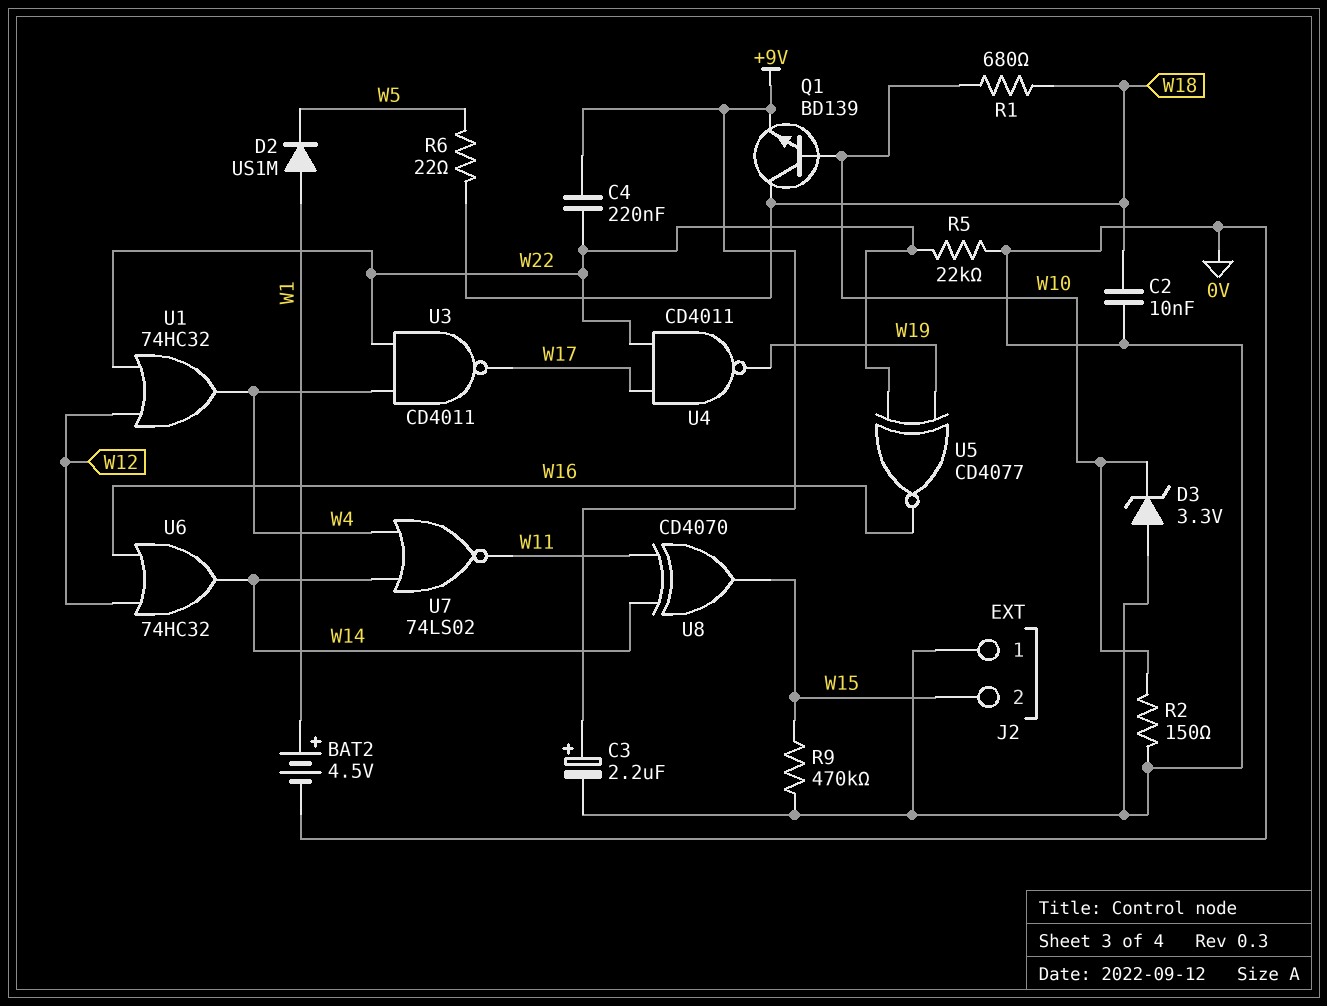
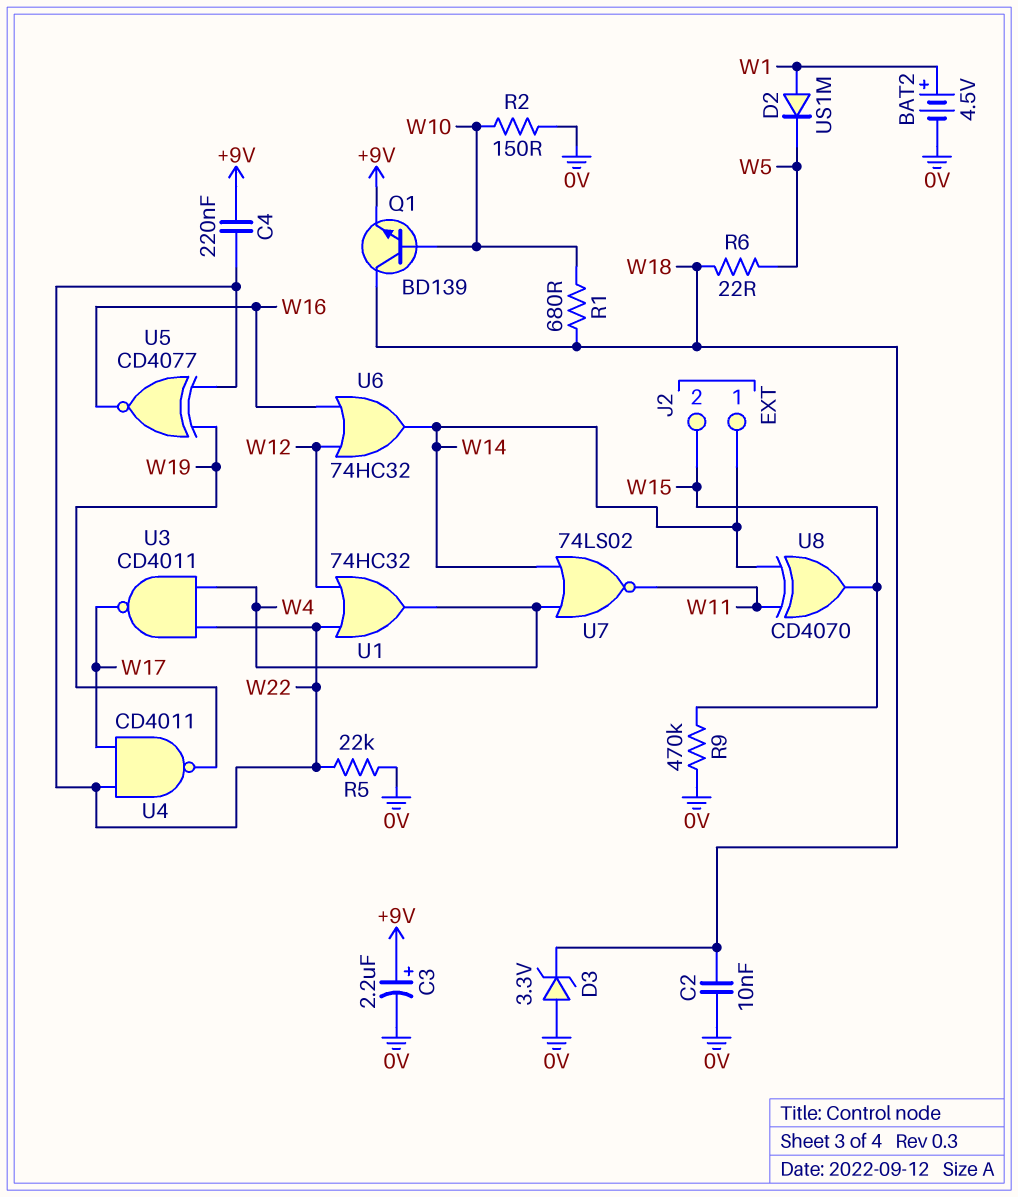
D3: zener 3.3V (A 0V, K W10) -> zener 3.3V (A 0V, K W18)
J2 pin 1: 0V -> W14

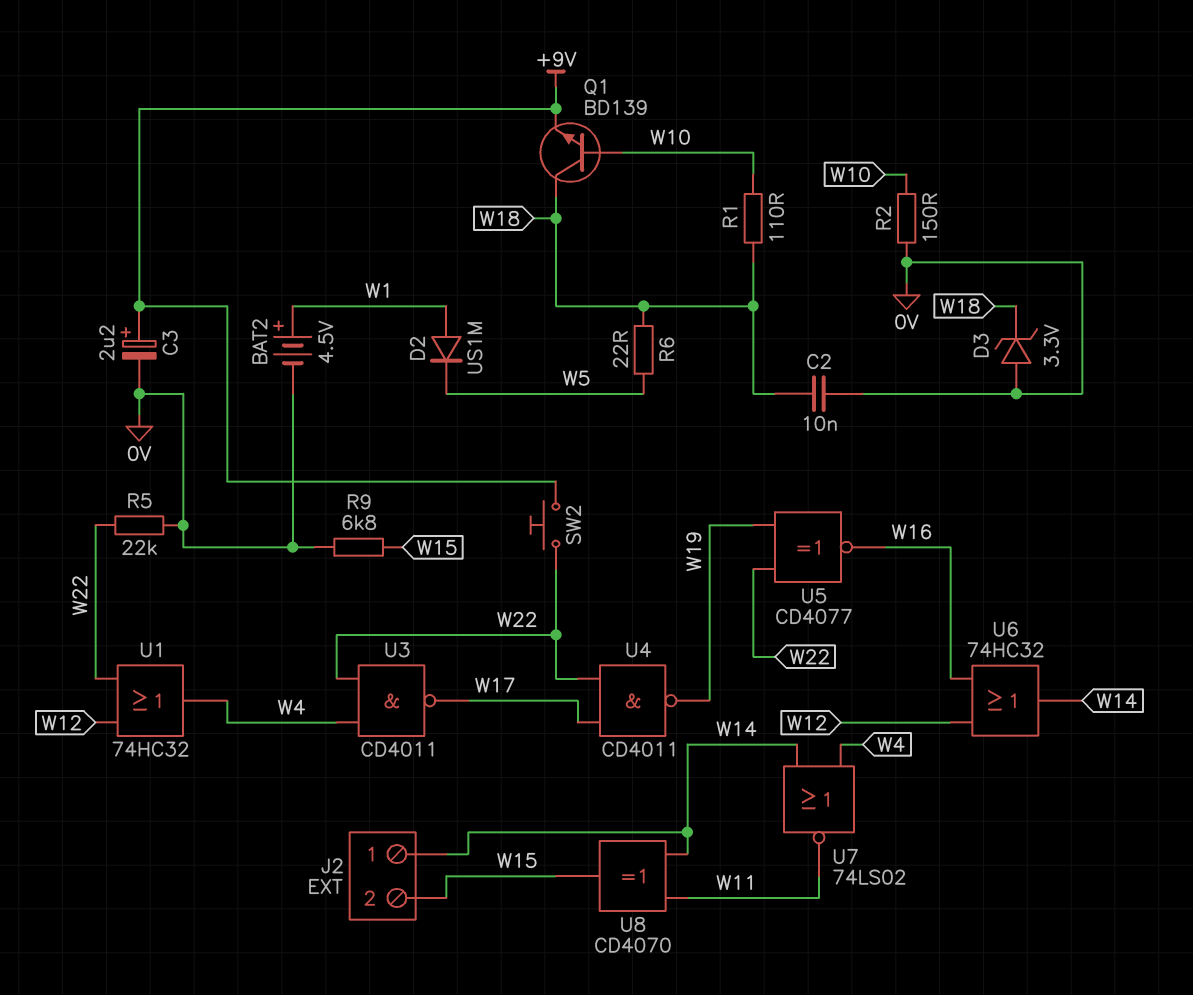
C4: 220nF (+9V, W22) -> none
R1: 680 (W10, W18) -> 110 (W10, W18)
R9: 470k (0V, W15) -> 6.8k (0V, W15)
SW2: none -> button (+9V, W22)

